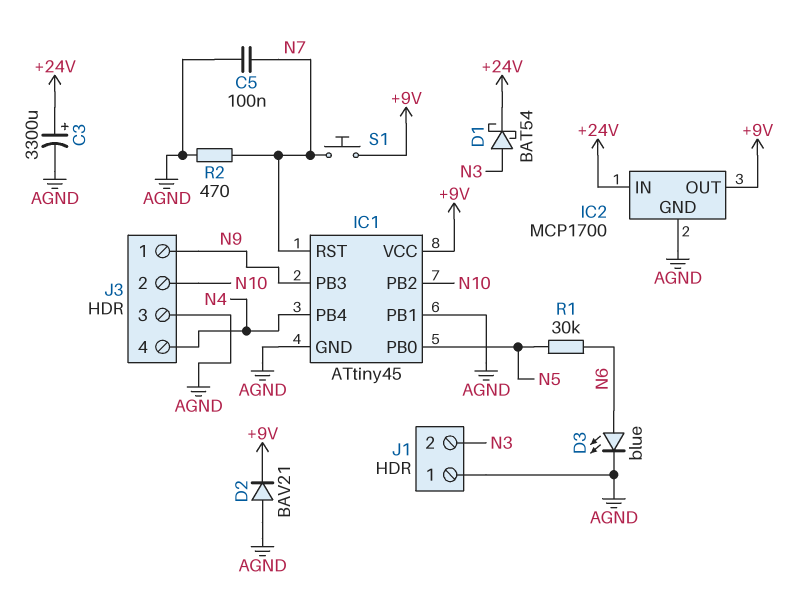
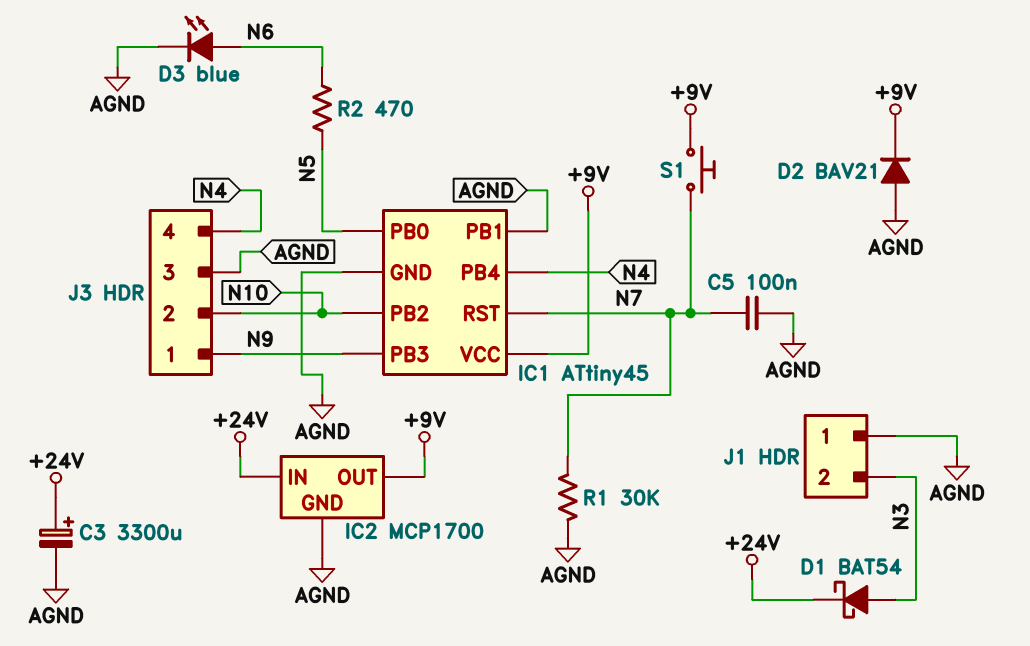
R1: 30k (N5, N6) -> 30k (AGND, N7)
R2: 470 (AGND, N7) -> 470 (N5, N6)

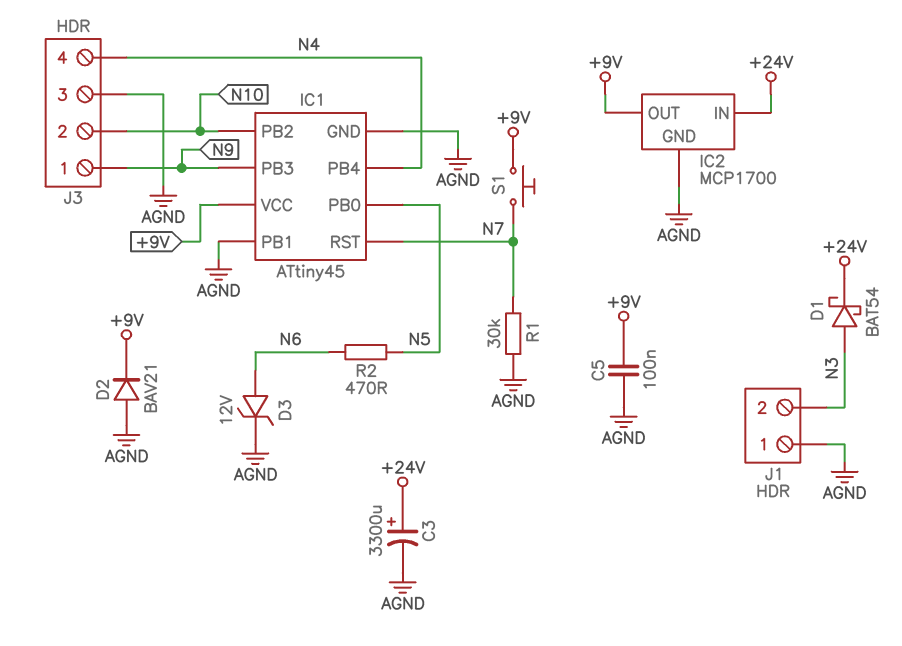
C5: 100nF (AGND, N7) -> 100nF (+9V, AGND)
D3: LED blue (A N6, K AGND) -> zener 12V (A N6, K AGND)

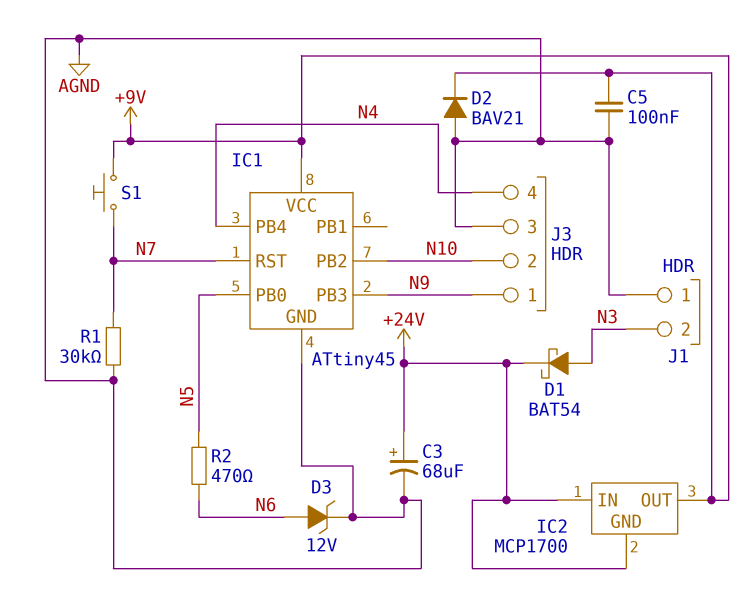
C3: 3300uF (plus +24V, minus AGND) -> 68uF (plus +24V, minus AGND)
IC1 pin PB1: AGND -> none
IC2 pin GND: AGND -> +24V

